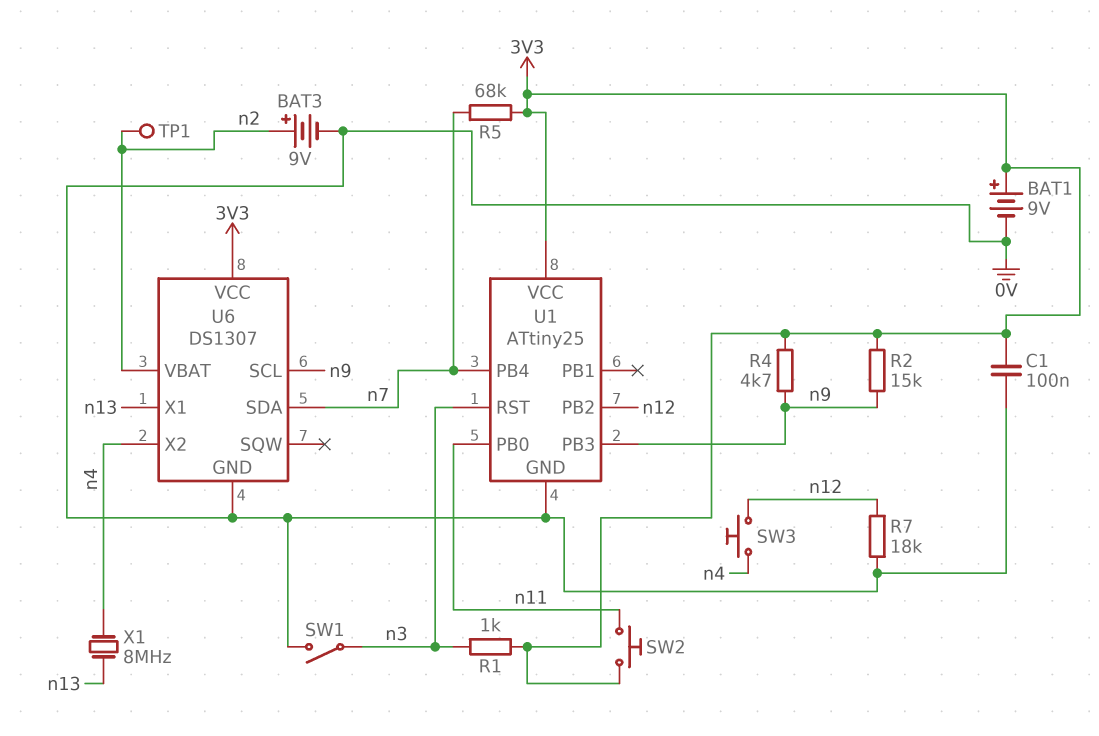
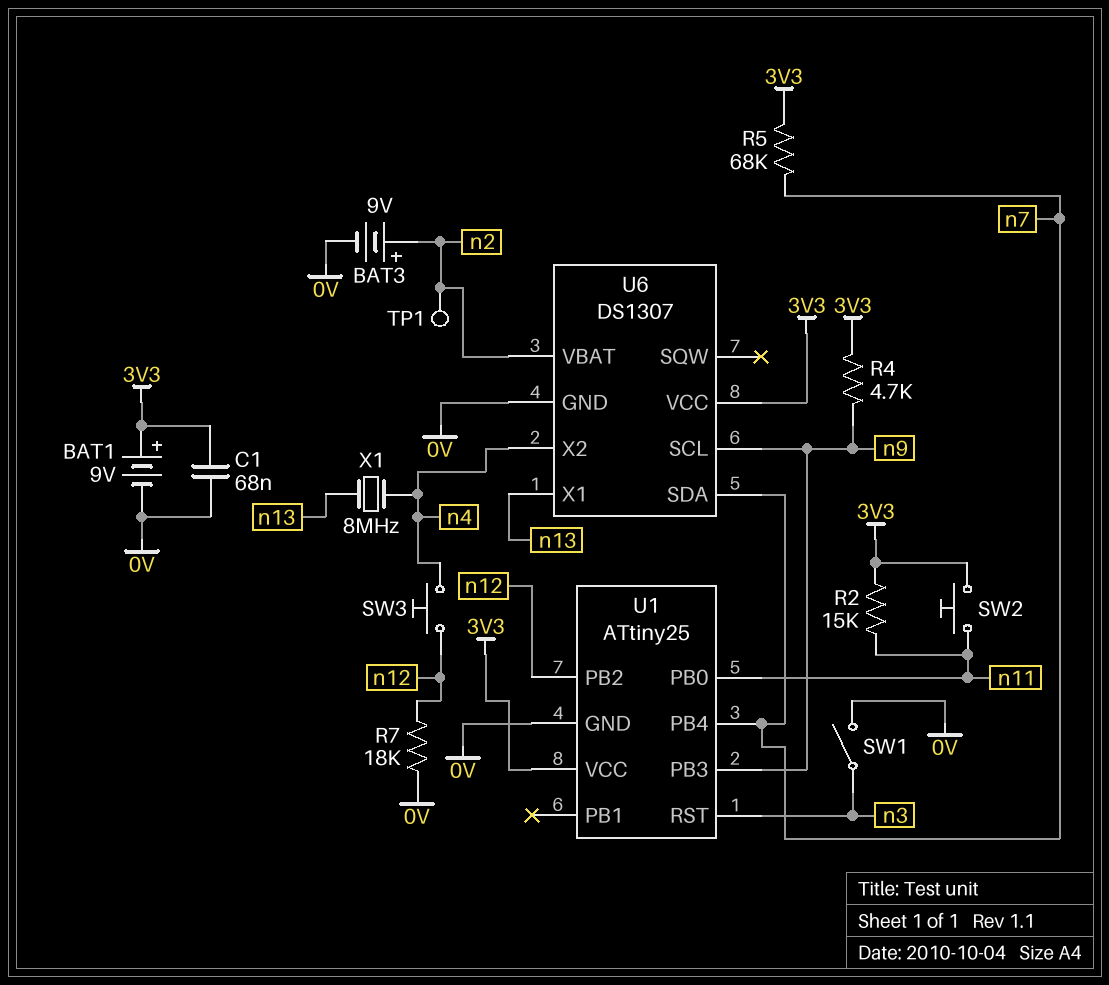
C1: 100nF (0V, 3V3) -> 68nF (0V, 3V3)
R1: 1k (3V3, n3) -> none
R2: 15k (3V3, n9) -> 15k (3V3, n11)

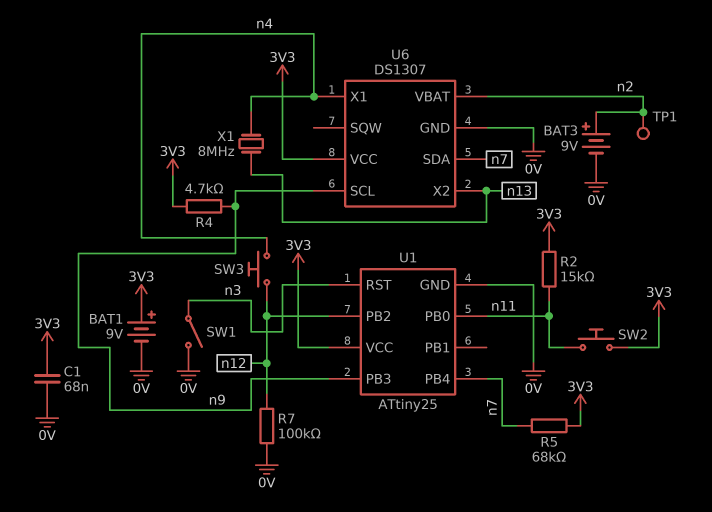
R7: 18k (0V, n12) -> 100k (0V, n12)
U6 pin X1: n13 -> n4
U6 pin X2: n4 -> n13

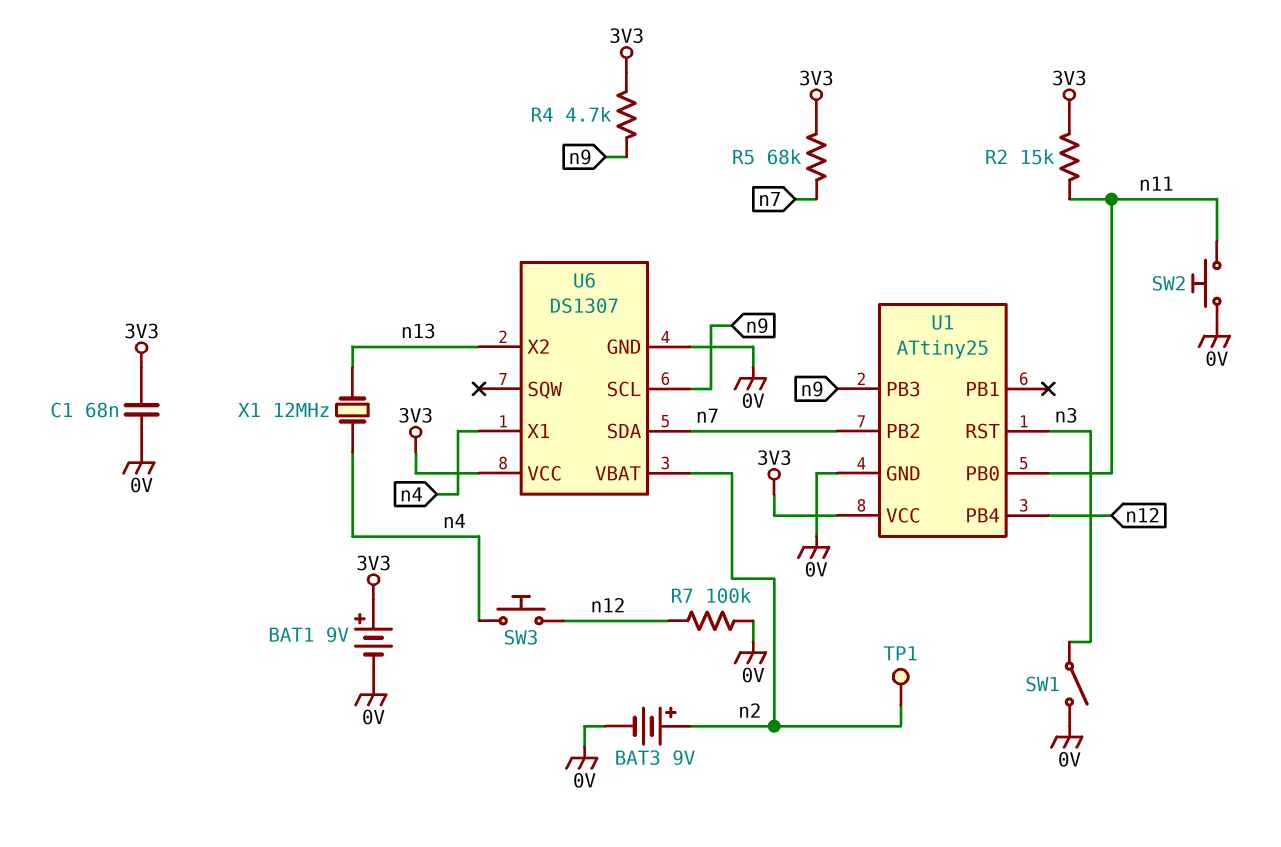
SW2: button (3V3, n11) -> button (0V, n11)
U1 pin PB2: n12 -> n7
U1 pin PB4: n7 -> n12
X1: 8MHz (n4, n13) -> 12MHz (n4, n13)

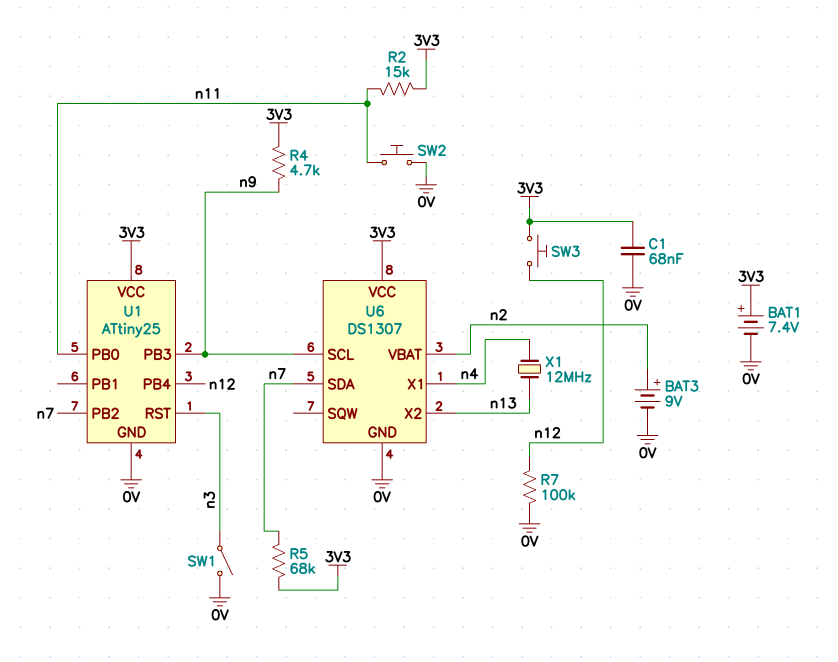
BAT1: 9V (plus 3V3, minus 0V) -> 7.4V (plus 3V3, minus 0V)
SW3: button (n4, n12) -> button (3V3, n12)
TP1: test point (n2) -> none

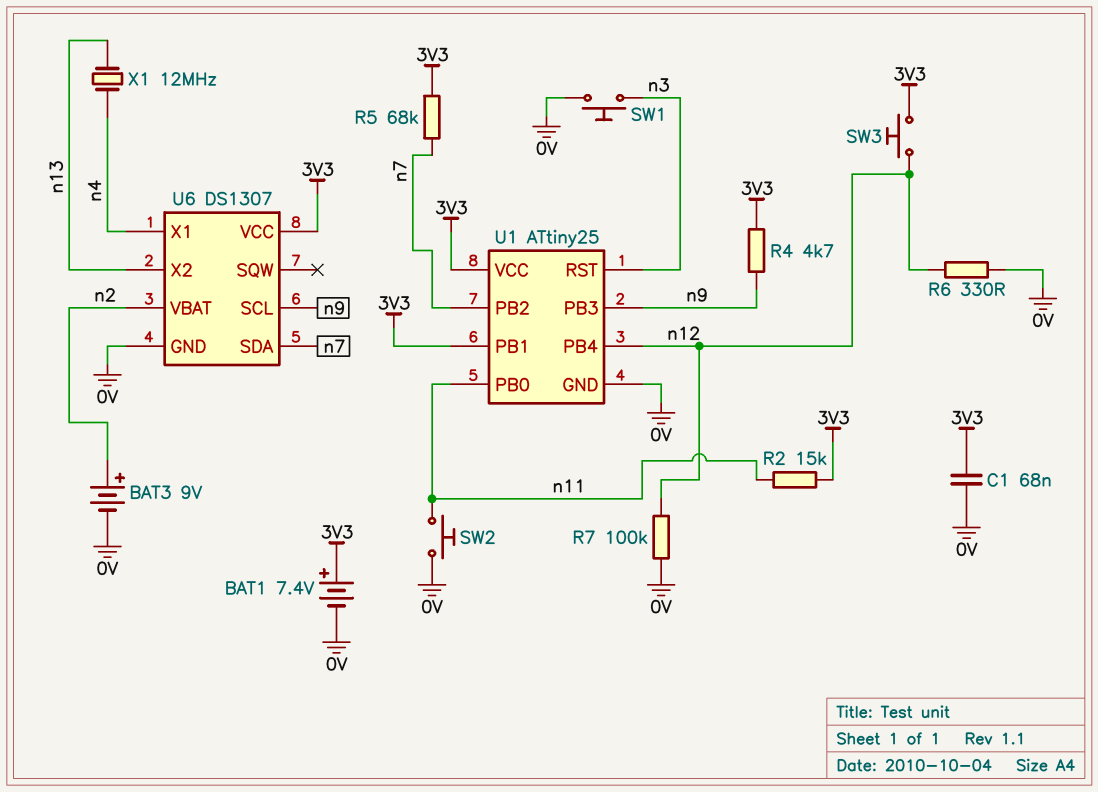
R6: none -> 330 (0V, n12)
SW1: switch (0V, n3) -> button (0V, n3)
U1 pin PB1: none -> 3V3

